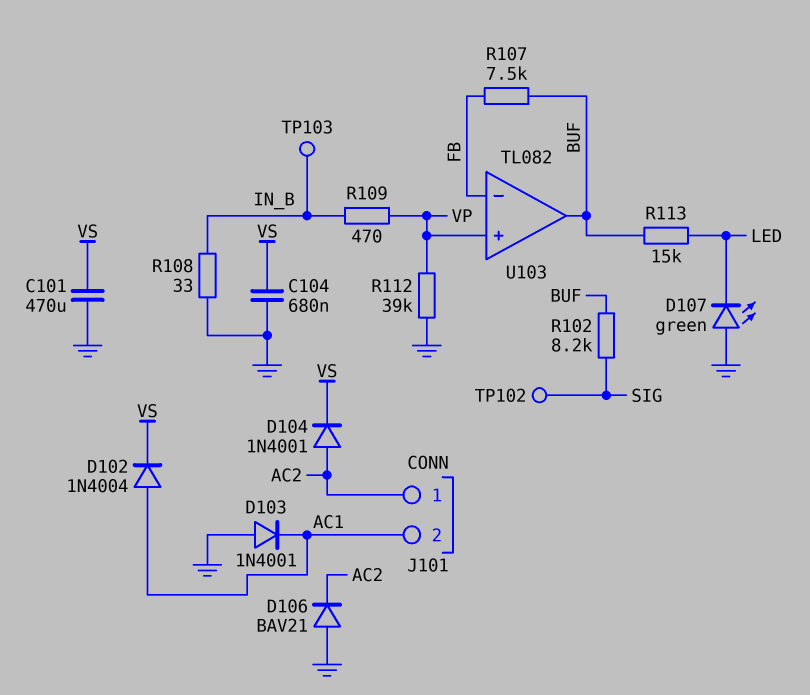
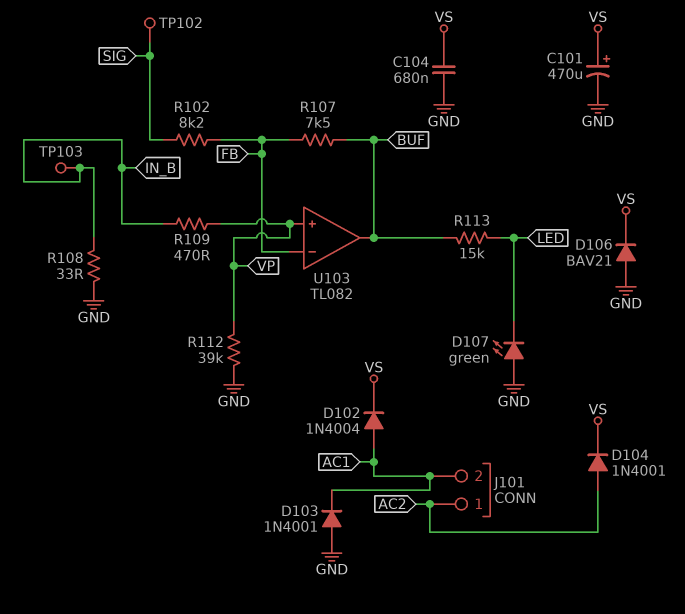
C101: 470uF (GND, VS) -> 470uF (plus VS, minus GND)
D106: diode BAV21 (A GND, K AC2) -> diode BAV21 (A GND, K VS)
R102: 8.2k (BUF, SIG) -> 8.2k (FB, SIG)

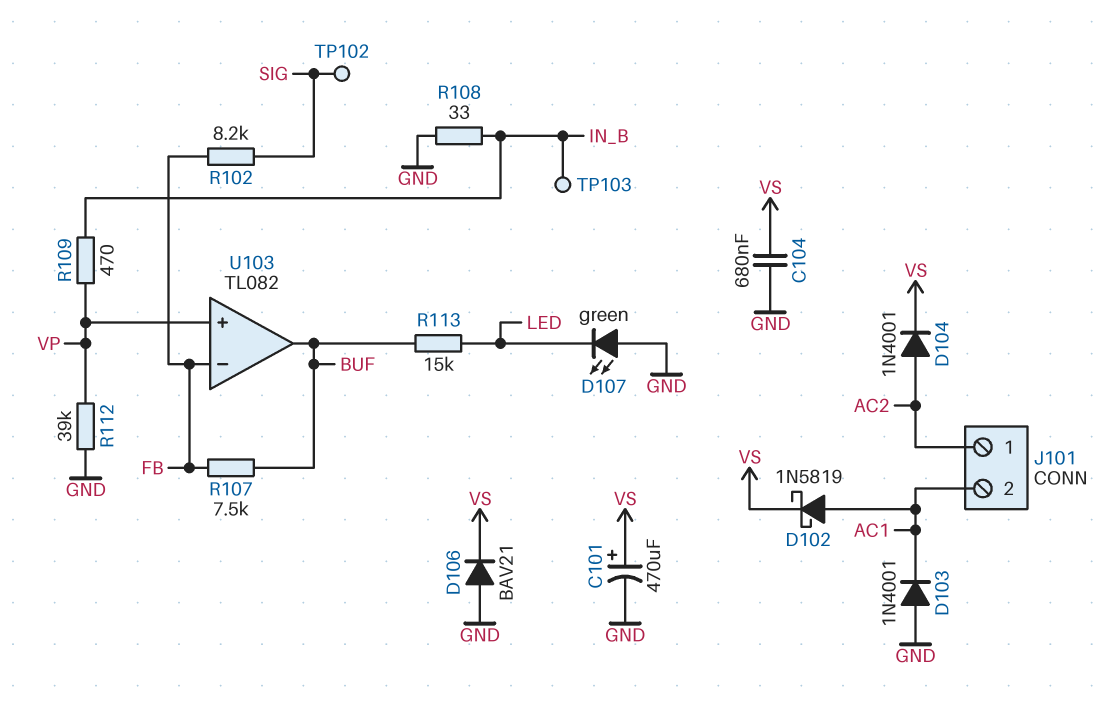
D102: diode 1N4004 (A AC1, K VS) -> schottky 1N5819 (A AC1, K VS)

